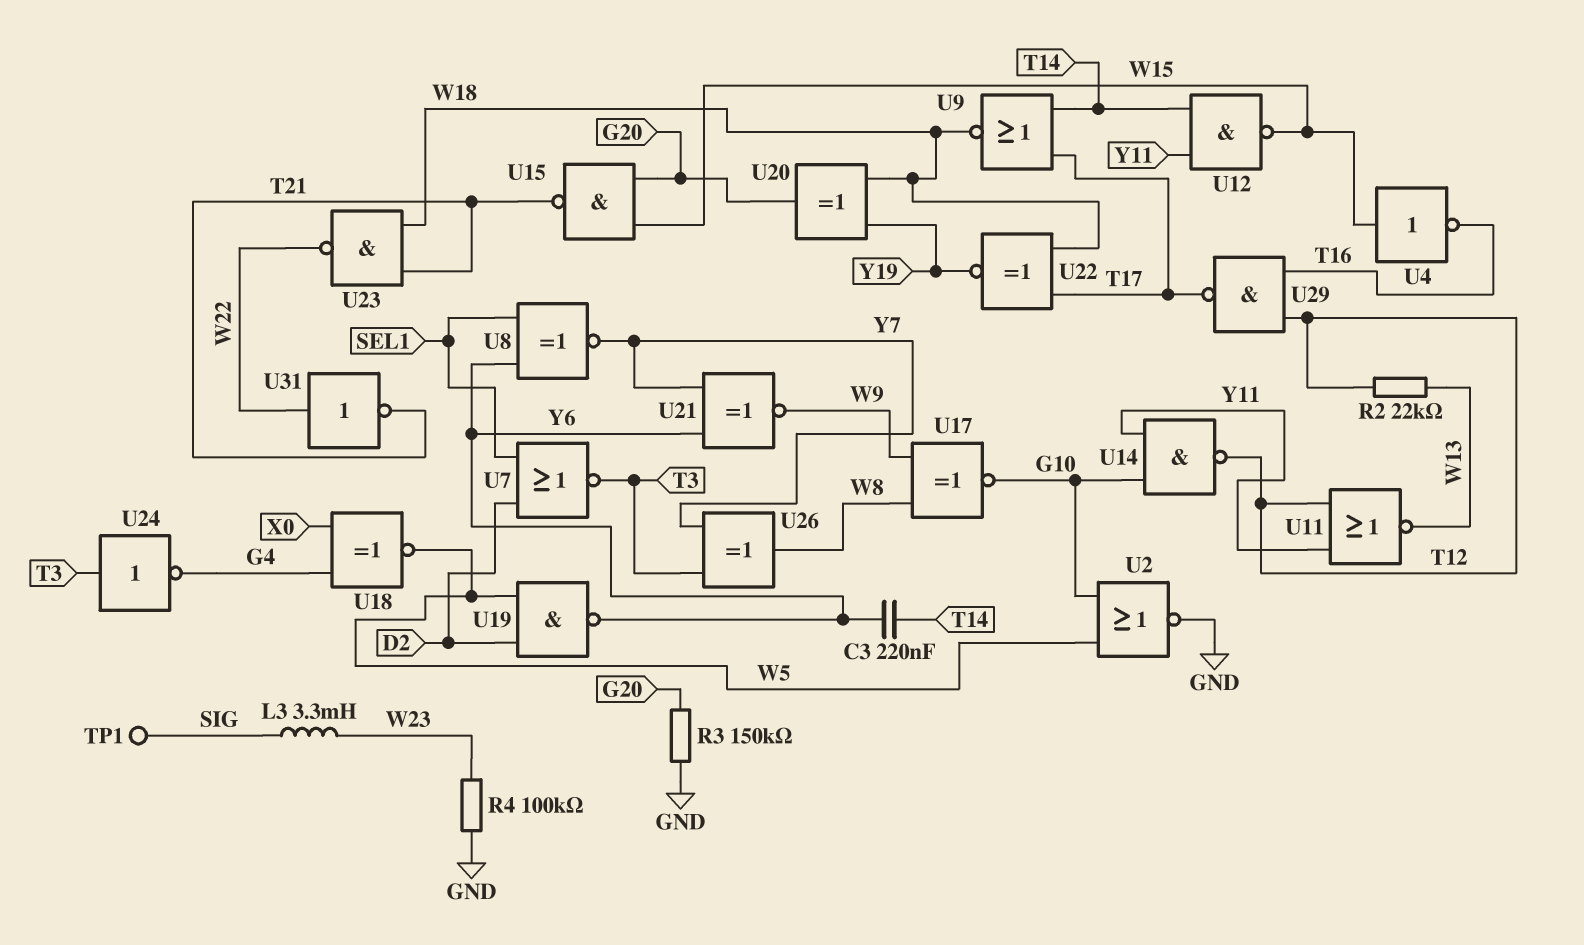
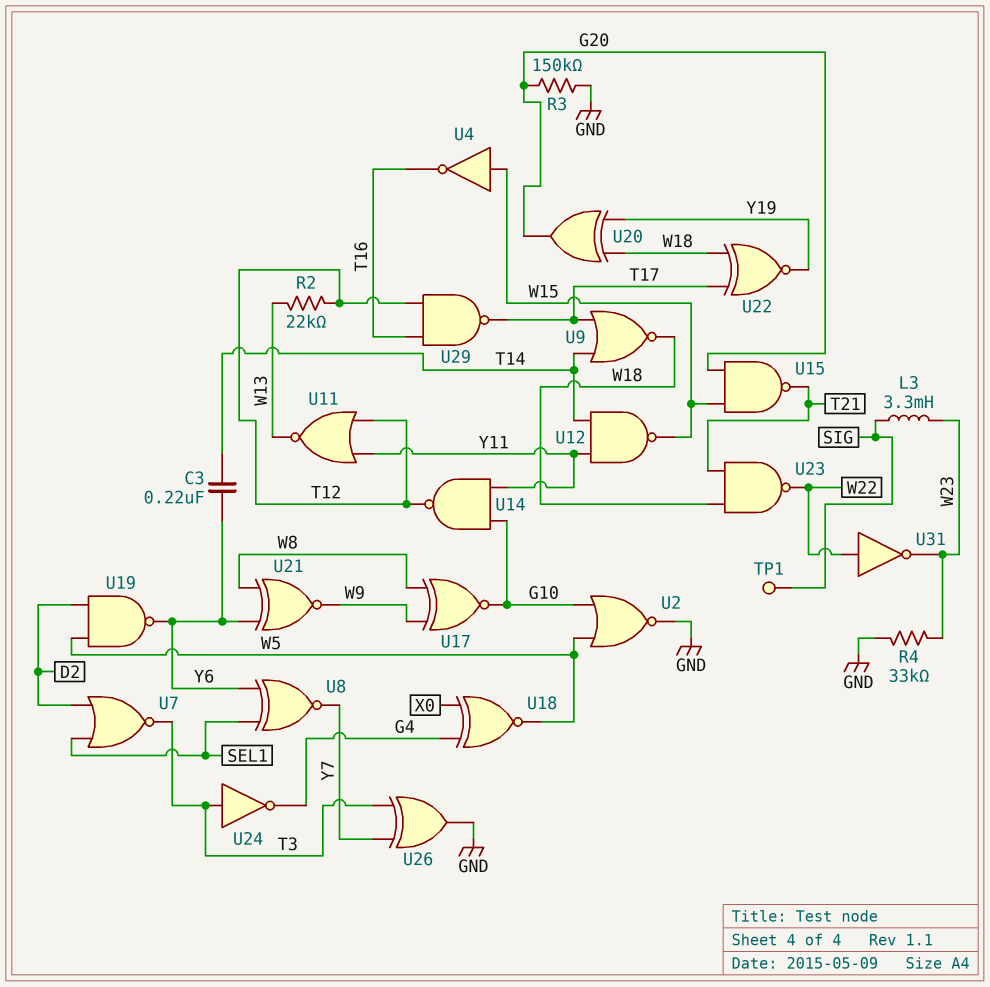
R4: 100k (GND, W23) -> 33k (GND, W23)
U21: XNOR (in Y6, in Y7, out W9) -> XNOR (in W8, in Y6, out W9)
U26: XOR (in T3, in Y7, out W8) -> XOR (in T3, in Y7, out GND)
U31: NOT (in W22, out T21) -> NOT (in W22, out W23)

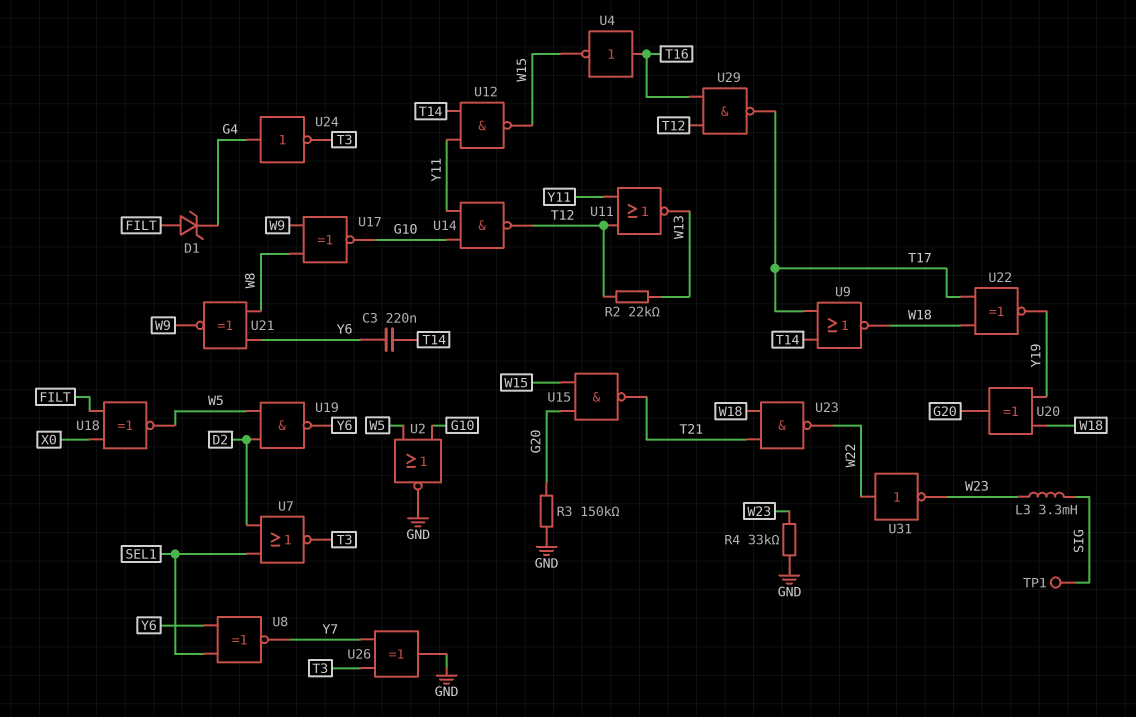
D1: none -> zener (A FILT, K G4)
U4: NOT (in W15, out T16) -> NOT (in T16, out W15)
U18: XNOR (in G4, in X0, out W5) -> XNOR (in FILT, in X0, out W5)
U24: NOT (in T3, out G4) -> NOT (in G4, out T3)

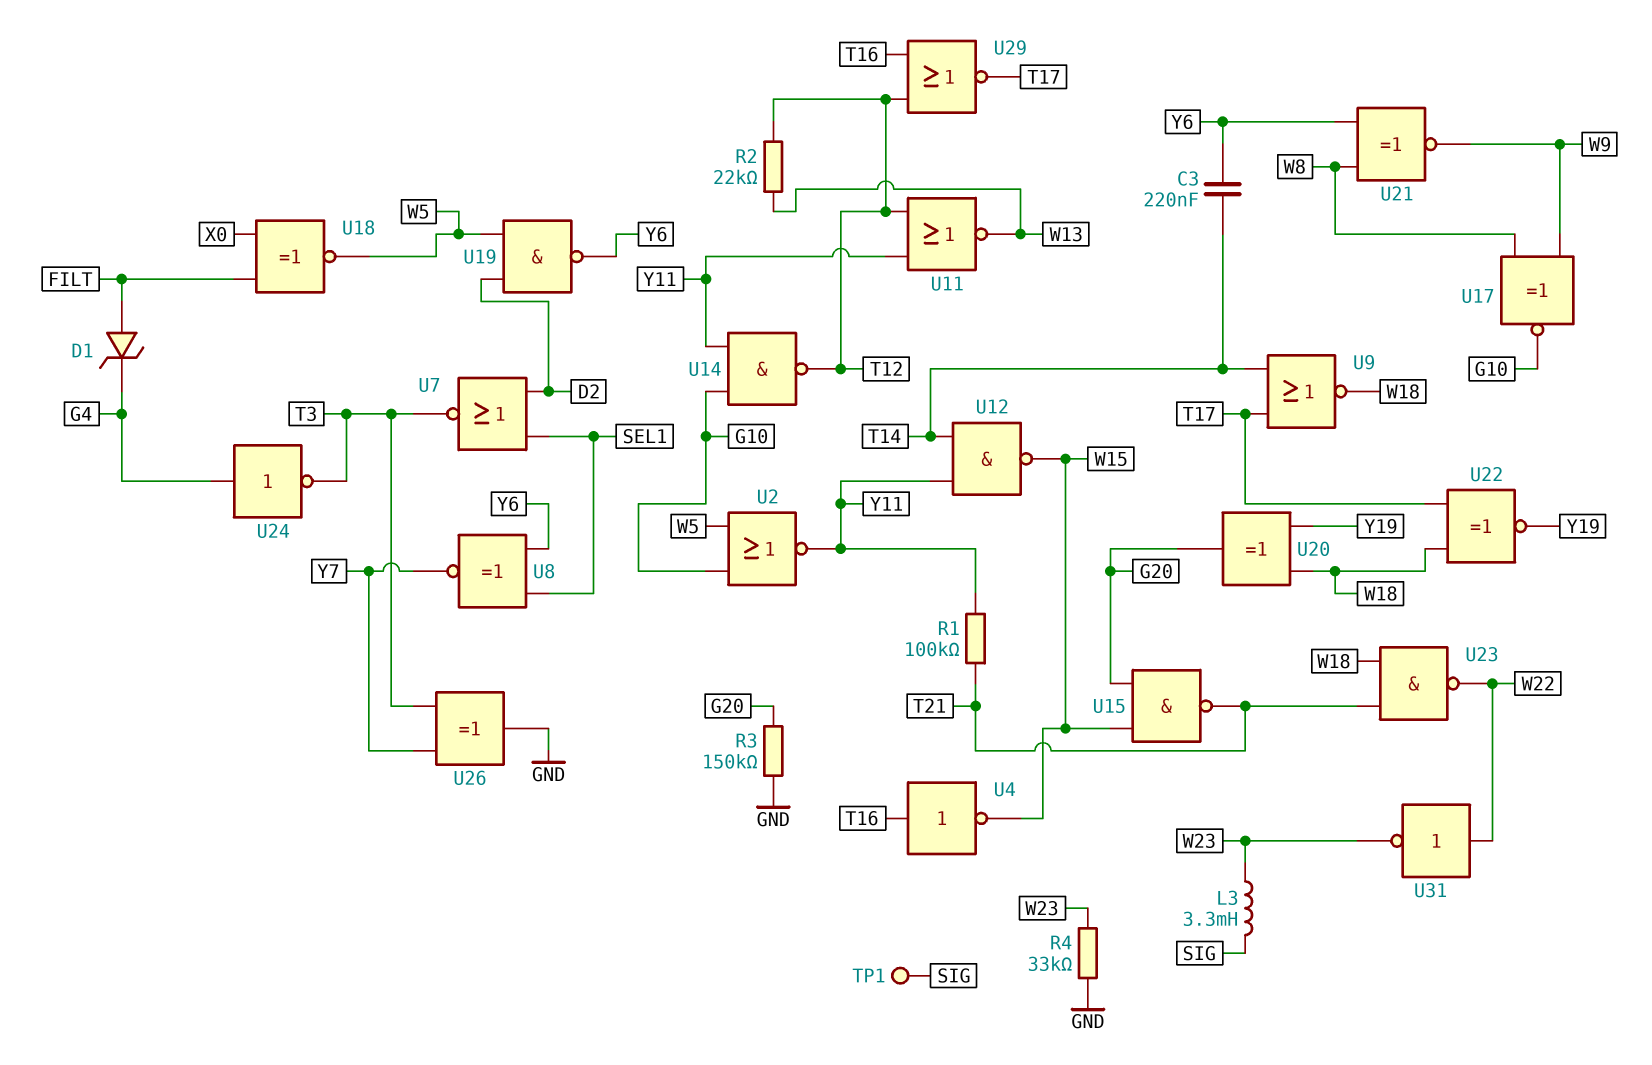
R1: none -> 100k (T21, Y11)
U2: NOR (in G10, in W5, out GND) -> NOR (in G10, in W5, out Y11)
U29: NAND (in T12, in T16, out T17) -> NOR (in T12, in T16, out T17)

